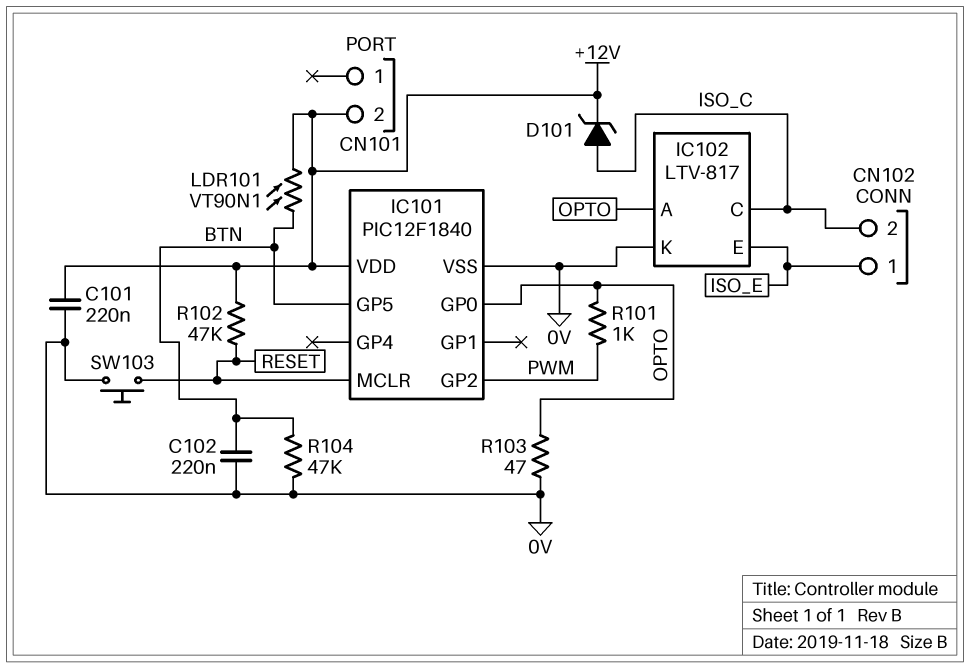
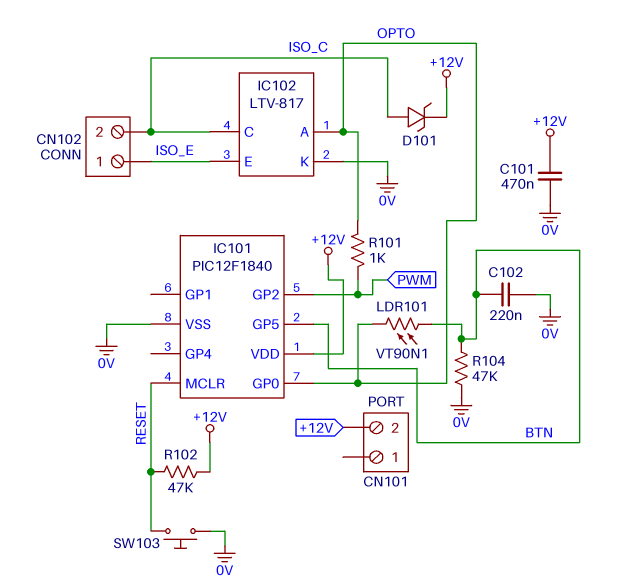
C101: 220nF (+12V, 0V) -> 470nF (+12V, 0V)
LDR101: VT90N1 (+12V, BTN) -> VT90N1 (BTN, OPTO)
R103: 47 (0V, OPTO) -> none

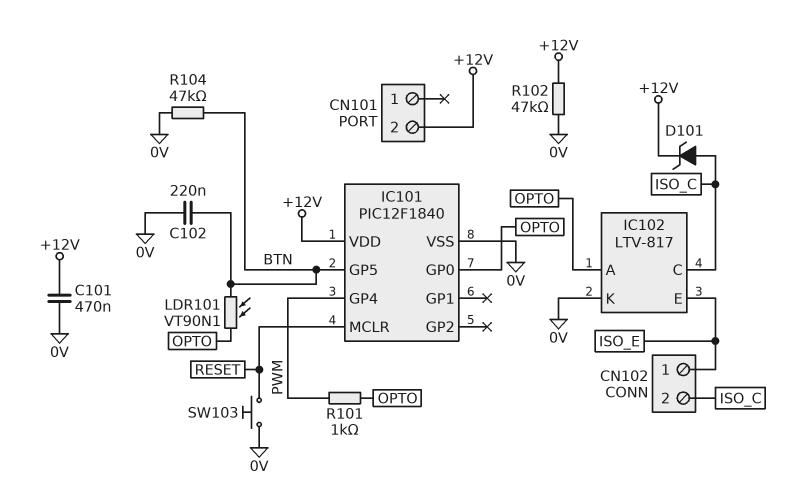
IC101 pin GP2: PWM -> none
IC101 pin GP4: none -> PWM
R102: 47k (+12V, RESET) -> 47k (+12V, 0V)

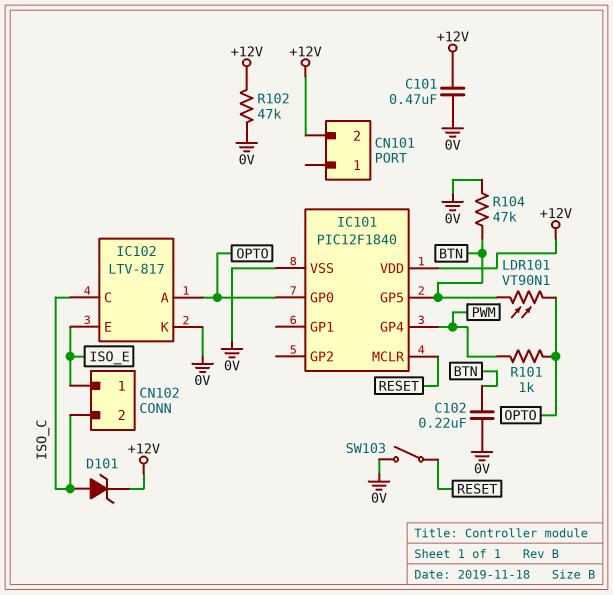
SW103: button (0V, RESET) -> switch (0V, RESET)

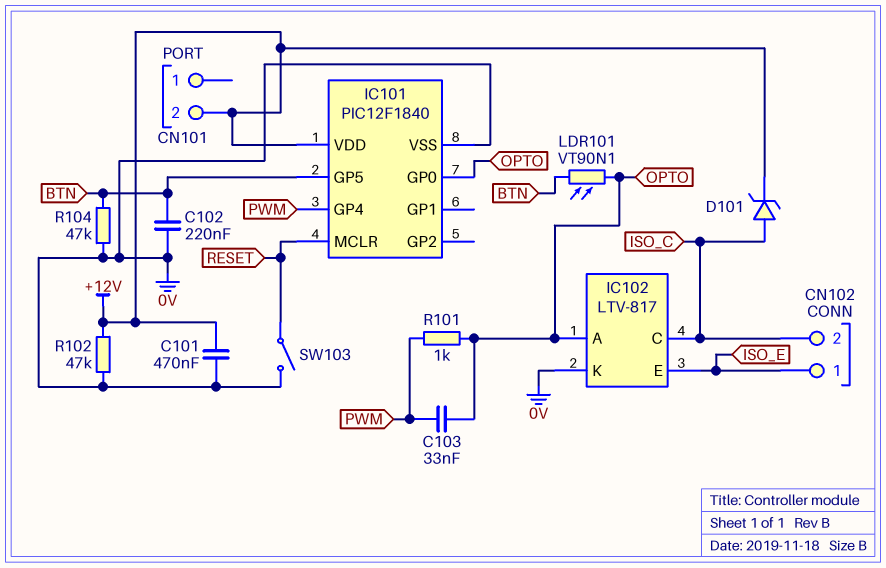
C103: none -> 33nF (OPTO, PWM)

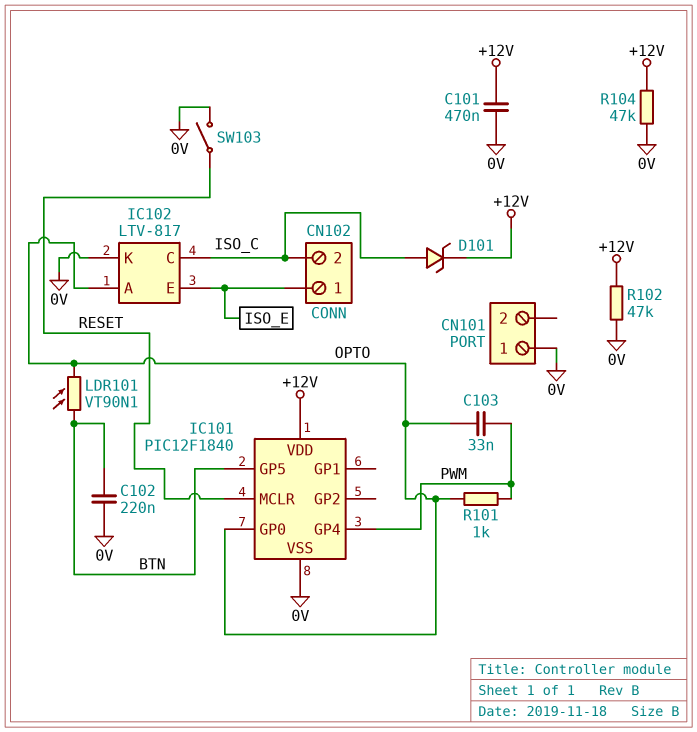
CN101 pin 1: none -> 0V
CN101 pin 2: +12V -> none
R104: 47k (0V, BTN) -> 47k (+12V, 0V)

